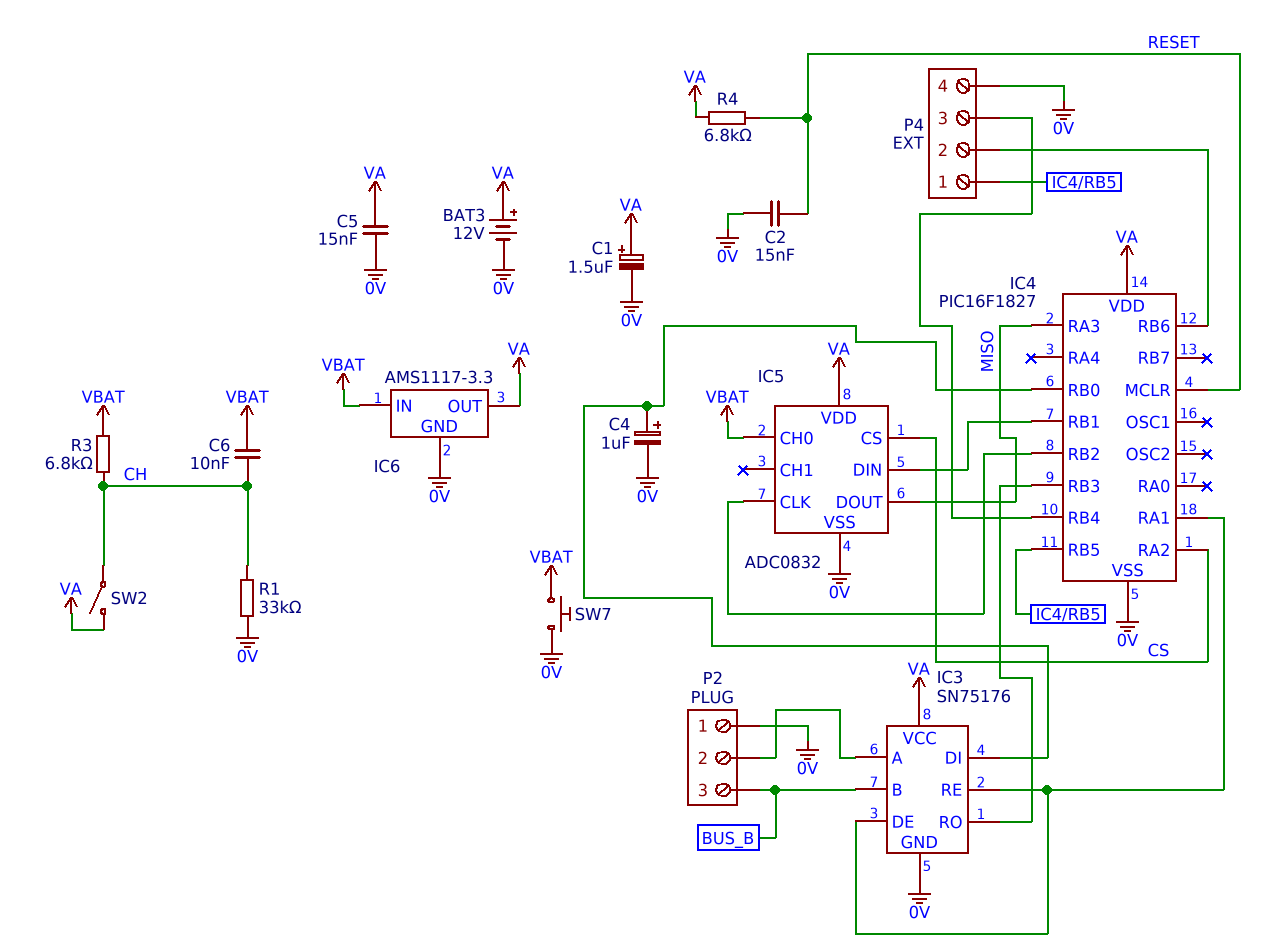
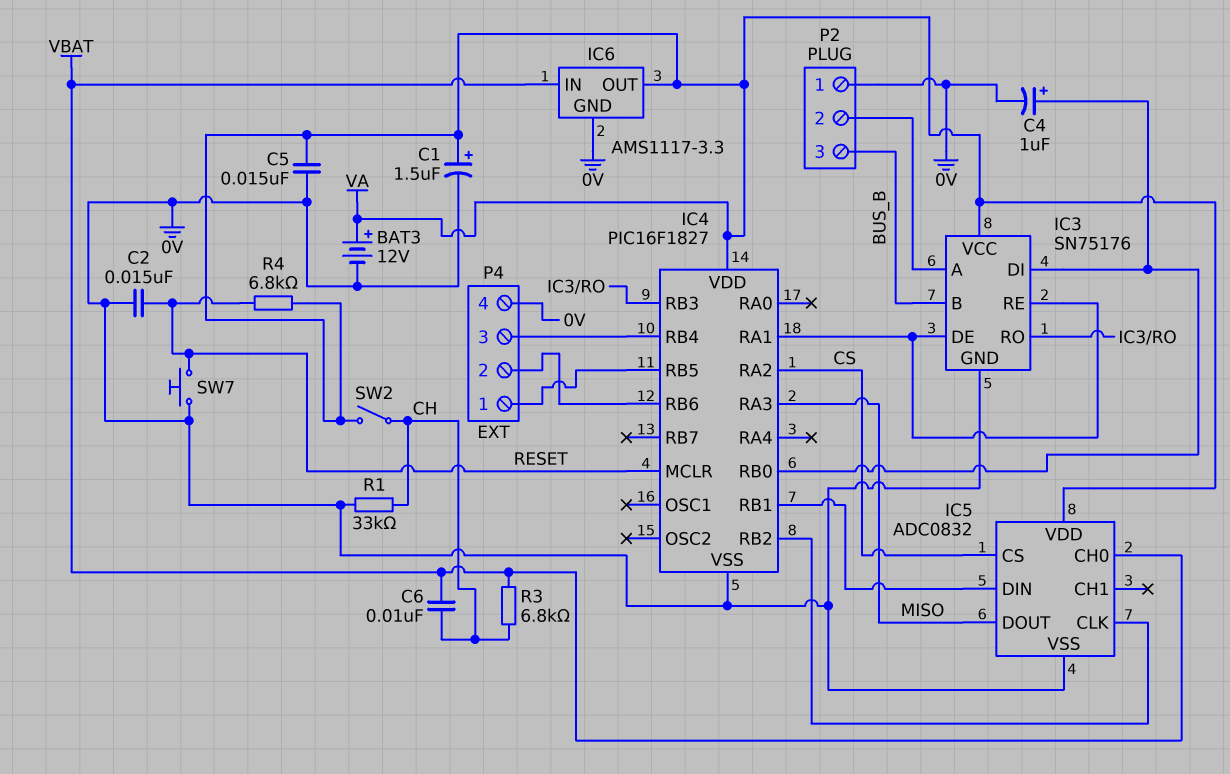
SW7: button (0V, VBAT) -> button (0V, RESET)

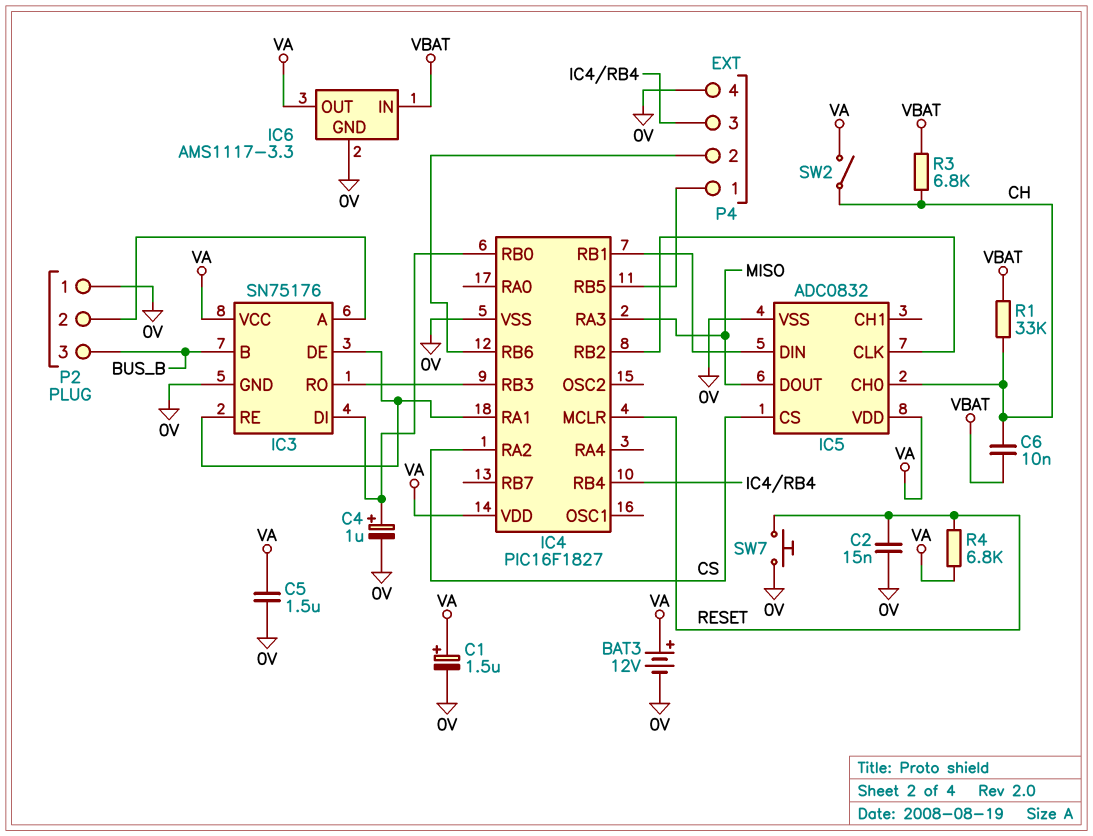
C5: 15nF (0V, VA) -> 1.5uF (0V, VA)
IC5 pin CH0: VBAT -> CH
R1: 33k (0V, CH) -> 33k (CH, VBAT)

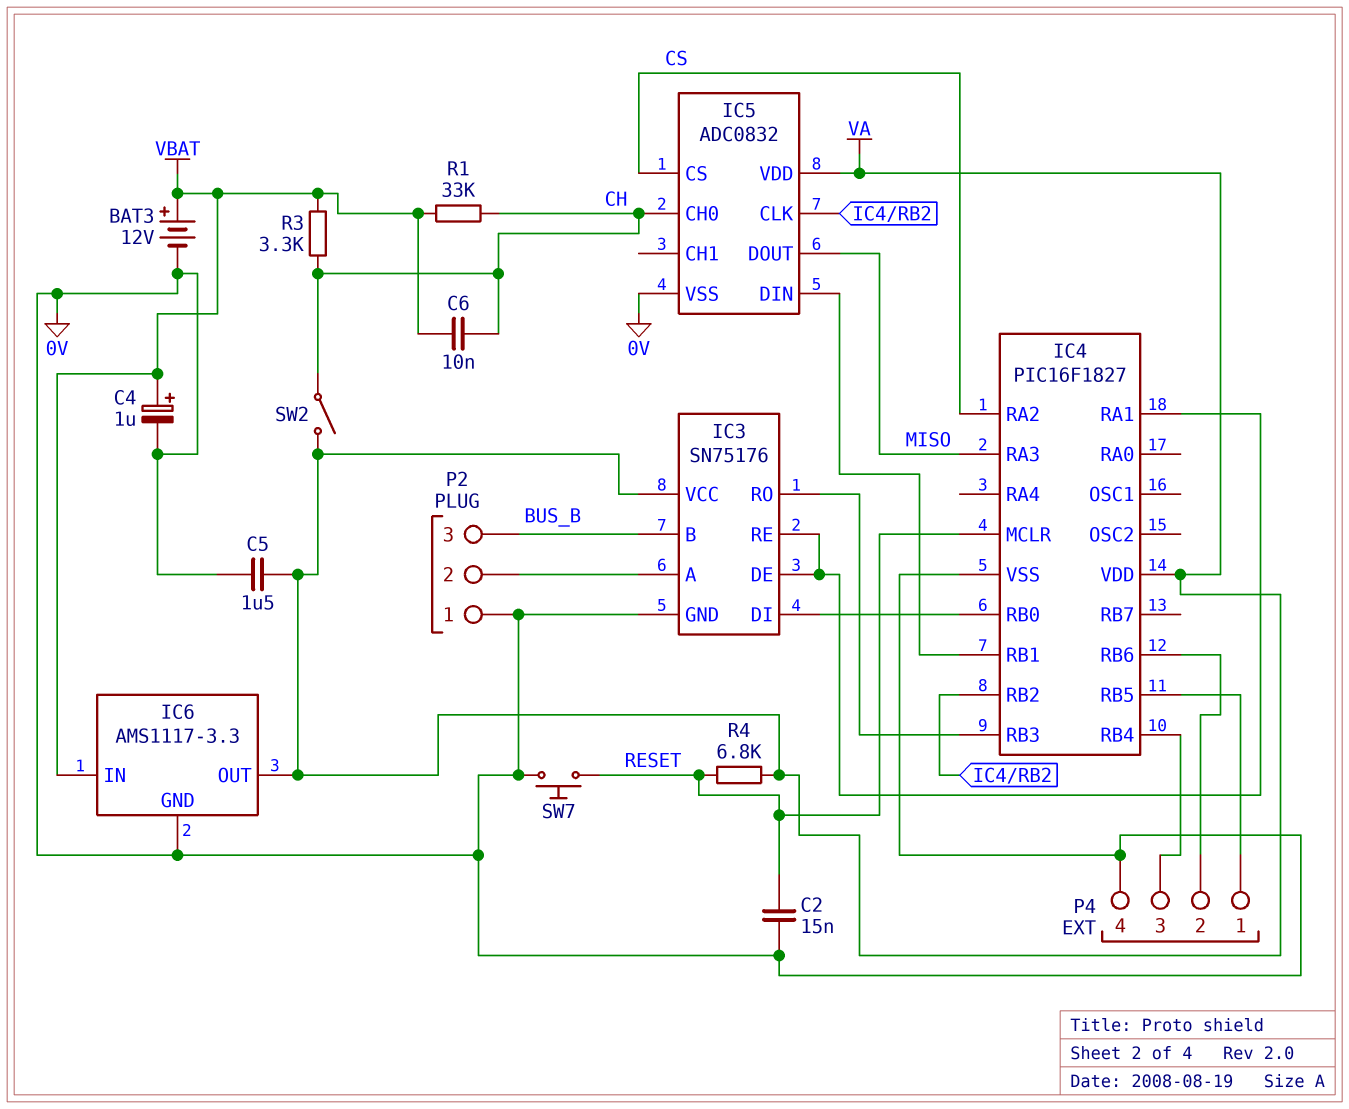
BAT3: 12V (plus VA, minus 0V) -> 12V (plus VBAT, minus 0V)
C1: 1.5uF (plus VA, minus 0V) -> none
C4: 1uF (plus IC3/DI, minus 0V) -> 1uF (plus VBAT, minus 0V)
R3: 6.8k (CH, VBAT) -> 3.3k (CH, VBAT)

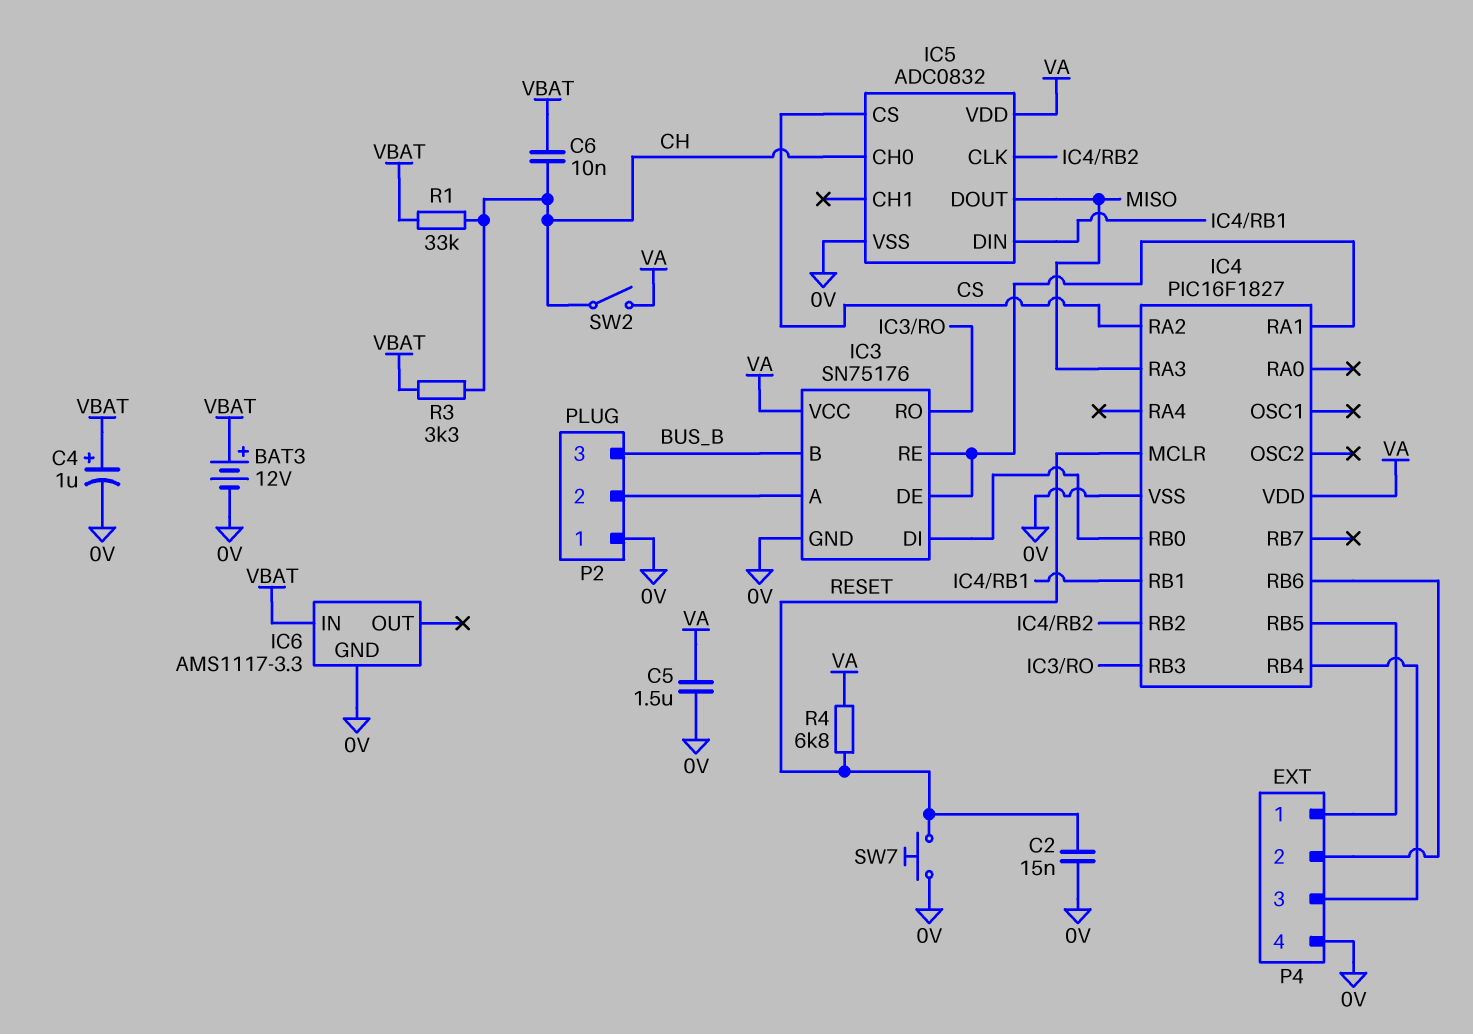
IC6 pin OUT: VA -> none

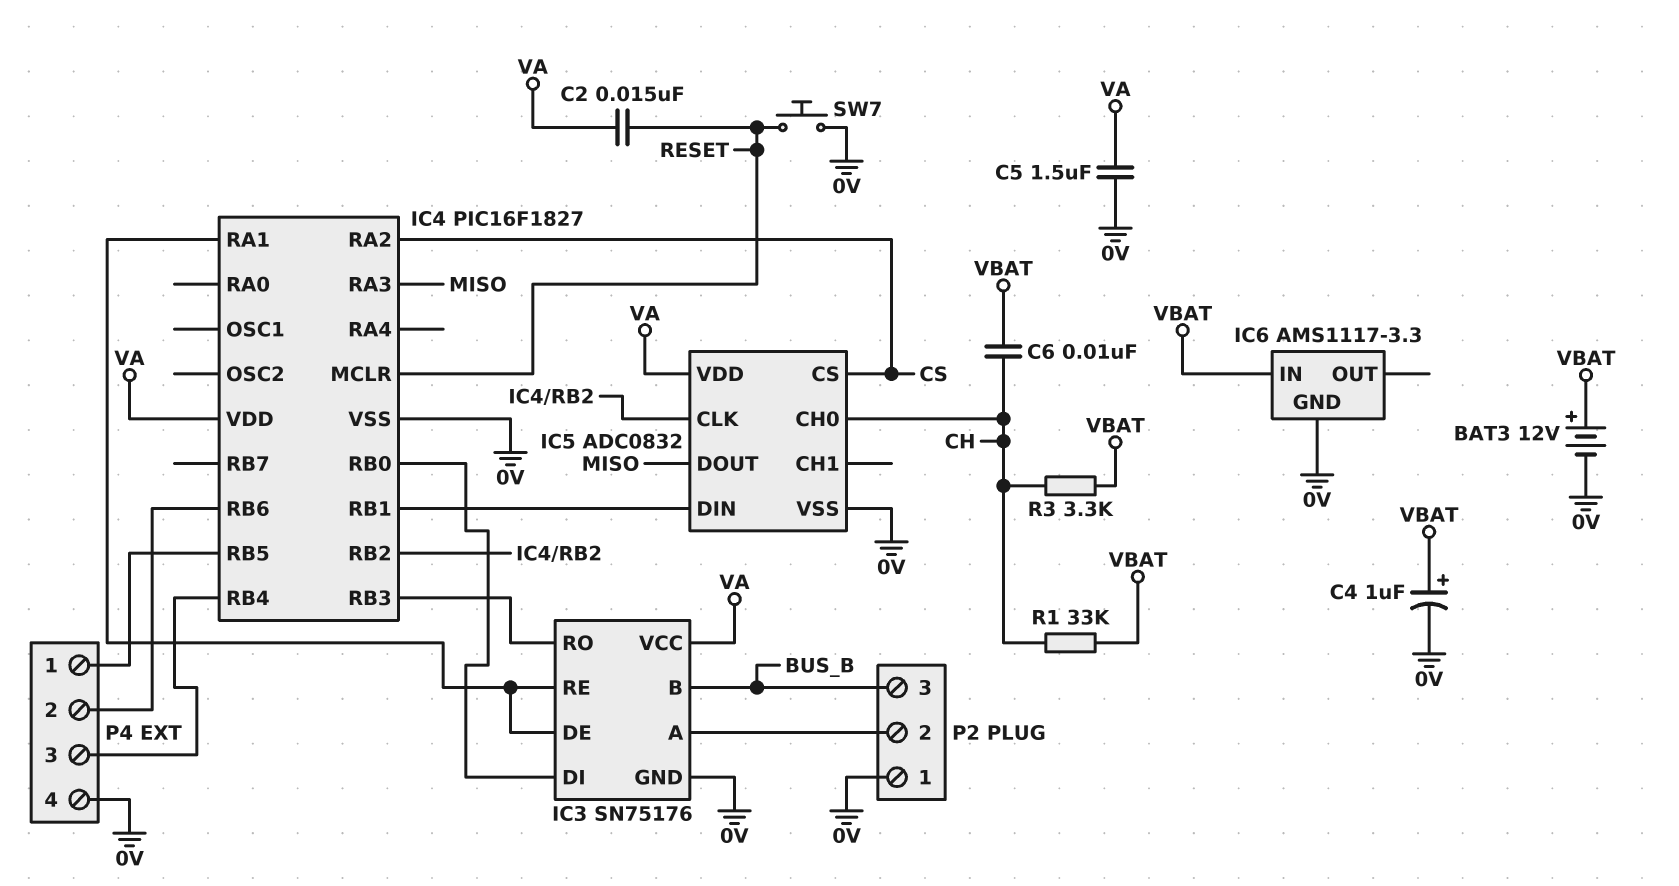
C2: 15nF (0V, RESET) -> 15nF (RESET, VA)
R4: 6.8k (RESET, VA) -> none
SW2: switch (CH, VA) -> none

